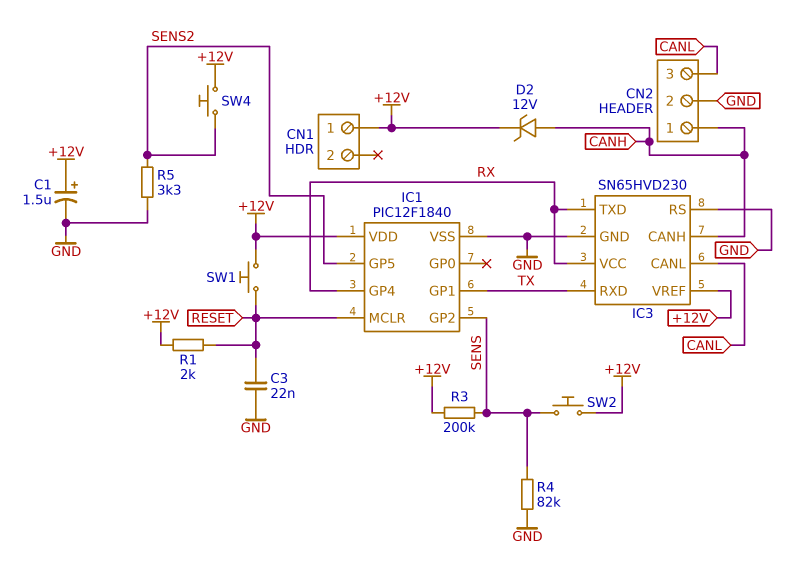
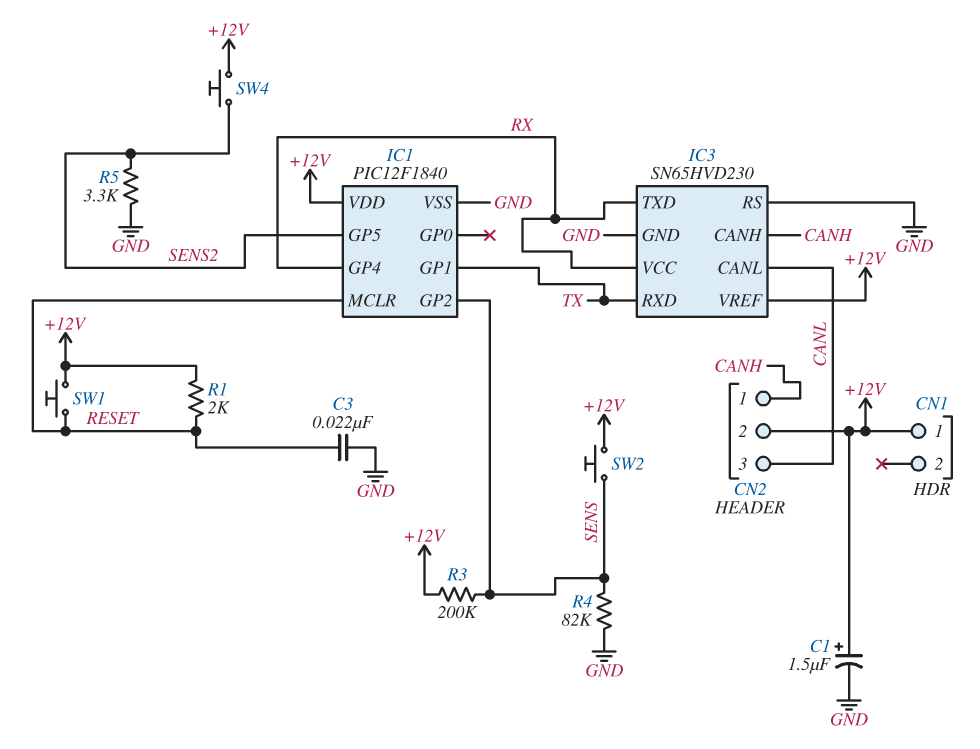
CN2 pin 2: GND -> +12V
D2: zener 12V (A CANH, K +12V) -> none

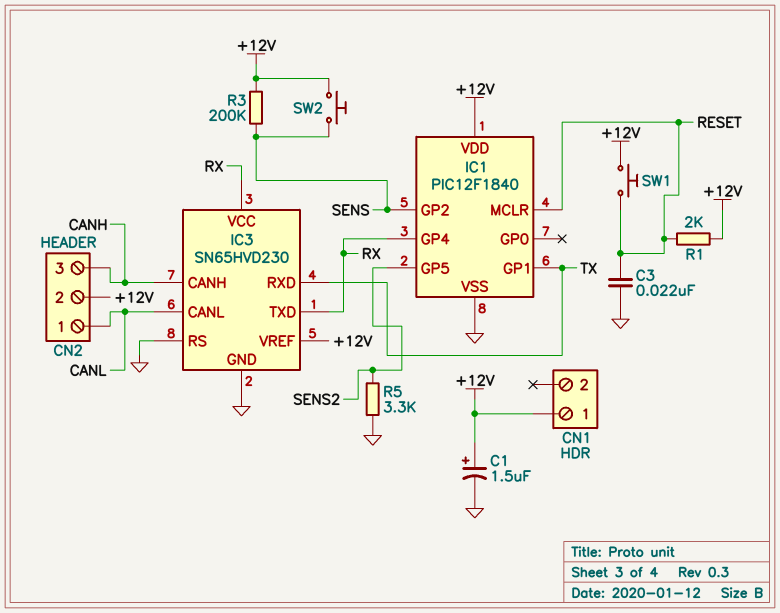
CN2 pin 1: CANH -> CANL
CN2 pin 3: CANL -> CANH
R4: 82k (GND, SENS) -> none
SW4: button (+12V, SENS2) -> none

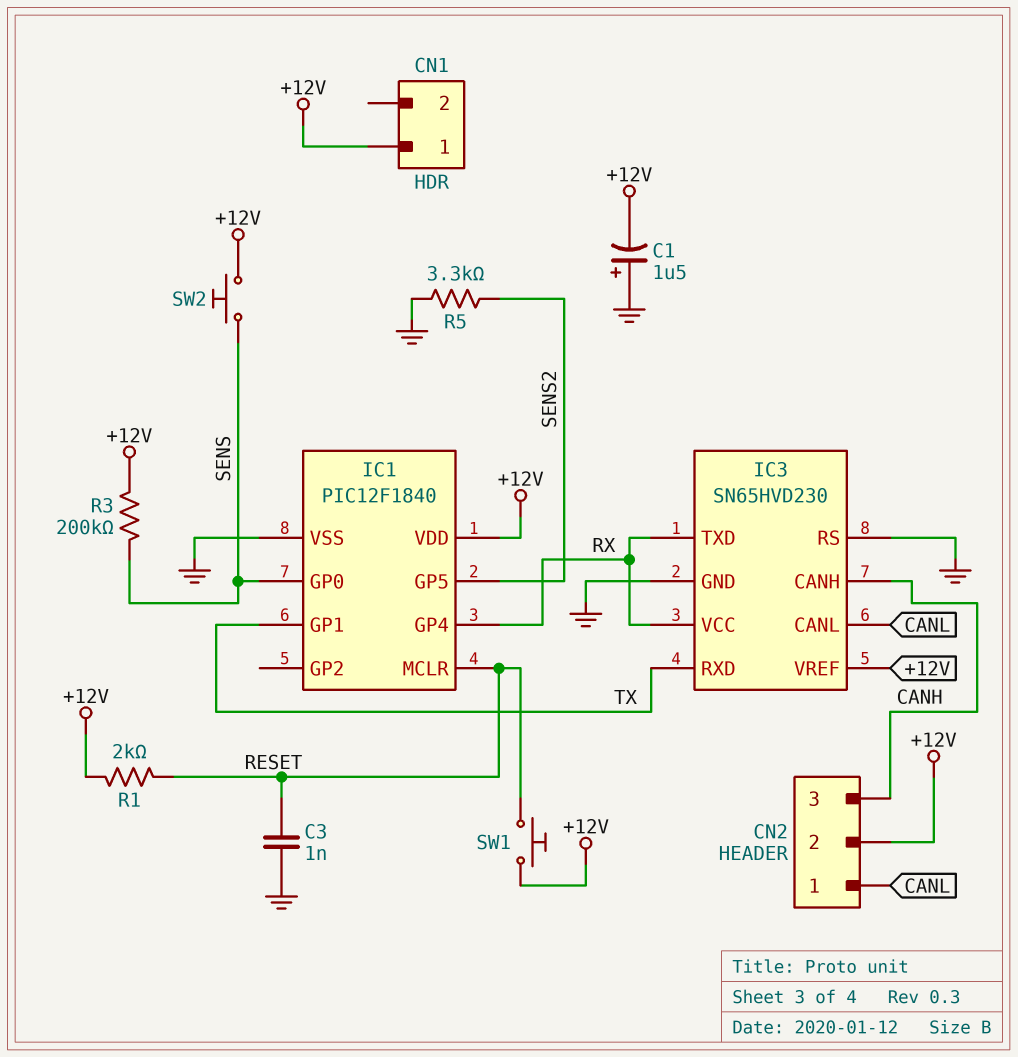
C1: 1.5uF (plus +12V, minus GND) -> 1.5uF (plus GND, minus +12V)
C3: 22nF (GND, RESET) -> 1nF (GND, RESET)
IC1 pin GP0: none -> SENS
IC1 pin GP2: SENS -> none

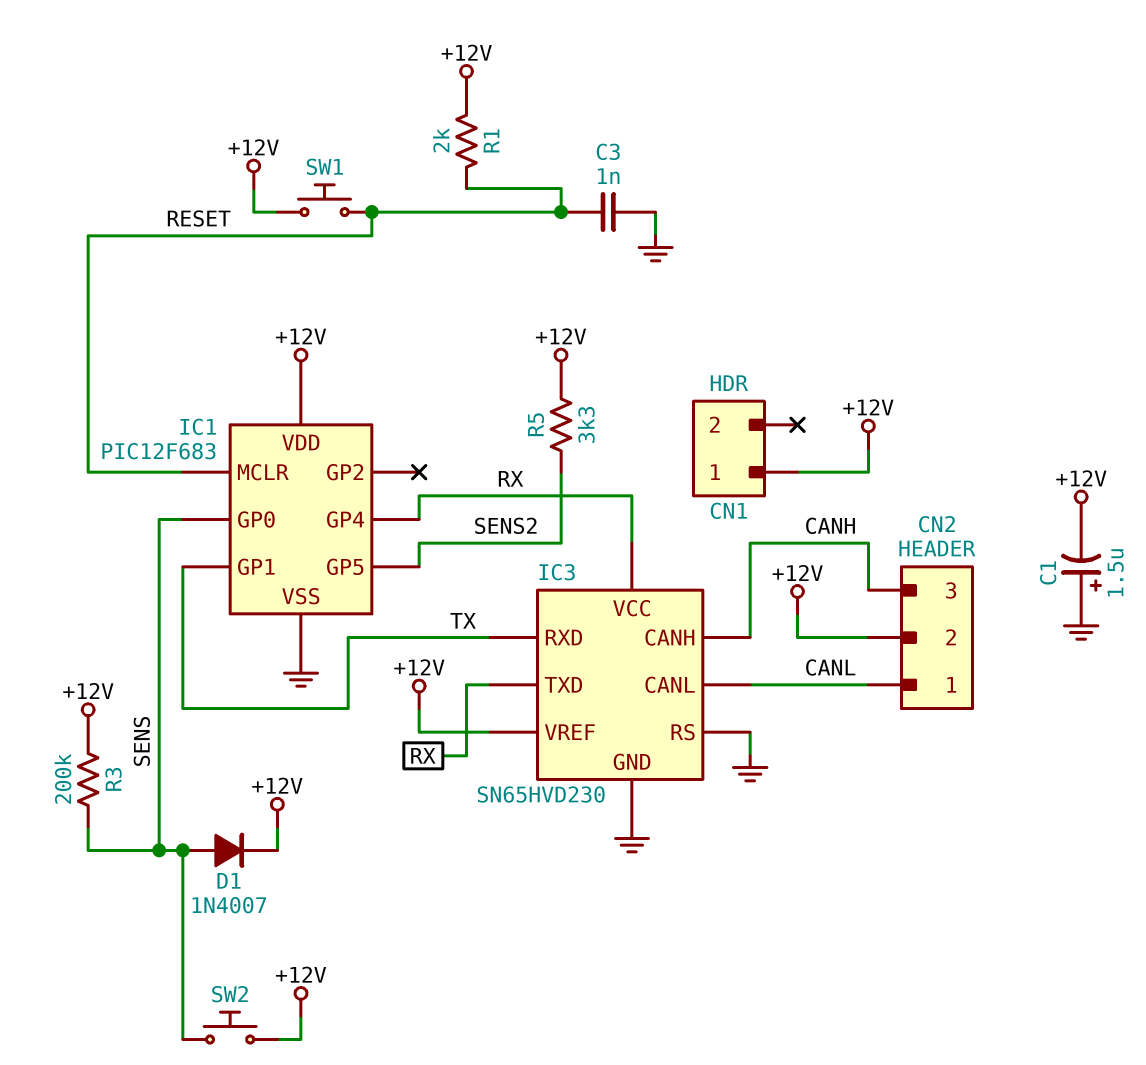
D1: none -> diode 1N4007 (A SENS, K +12V)
IC1: PIC12F1840 -> PIC12F683
R5: 3.3k (GND, SENS2) -> 3.3k (+12V, SENS2)

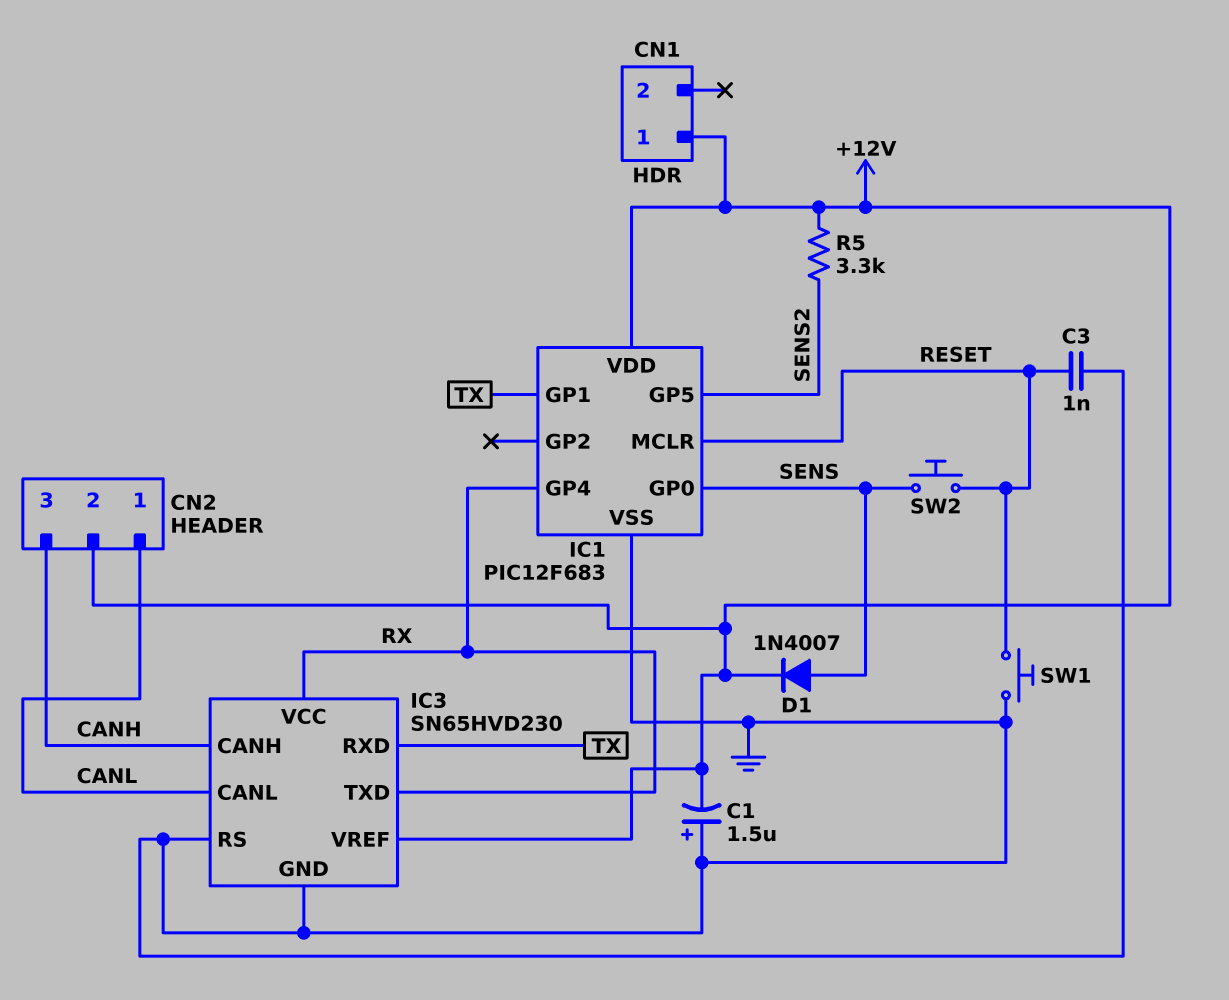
R1: 2k (+12V, RESET) -> none
R3: 200k (+12V, SENS) -> none
SW1: button (+12V, RESET) -> button (GND, RESET)
SW2: button (+12V, SENS) -> button (RESET, SENS)

